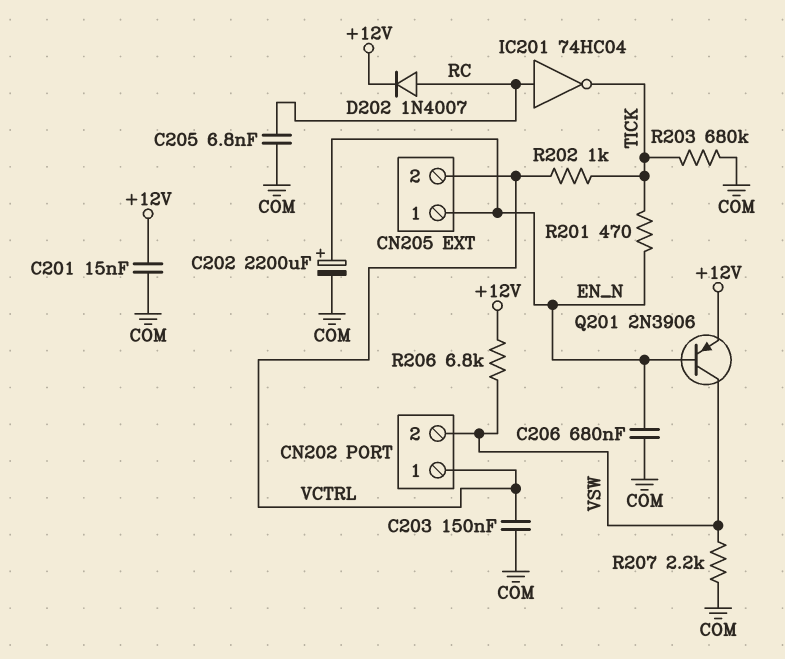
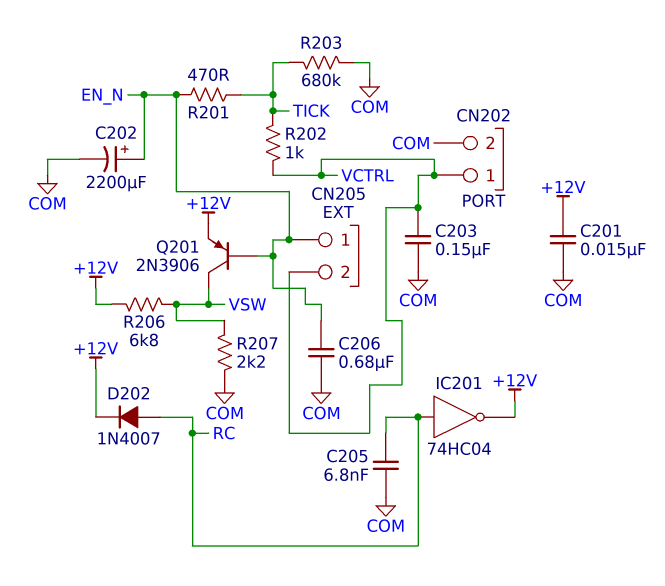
CN202 pin 2: VSW -> COM
IC201: NOT 74HC04 (in RC, out TICK) -> NOT 74HC04 (in RC, out +12V)

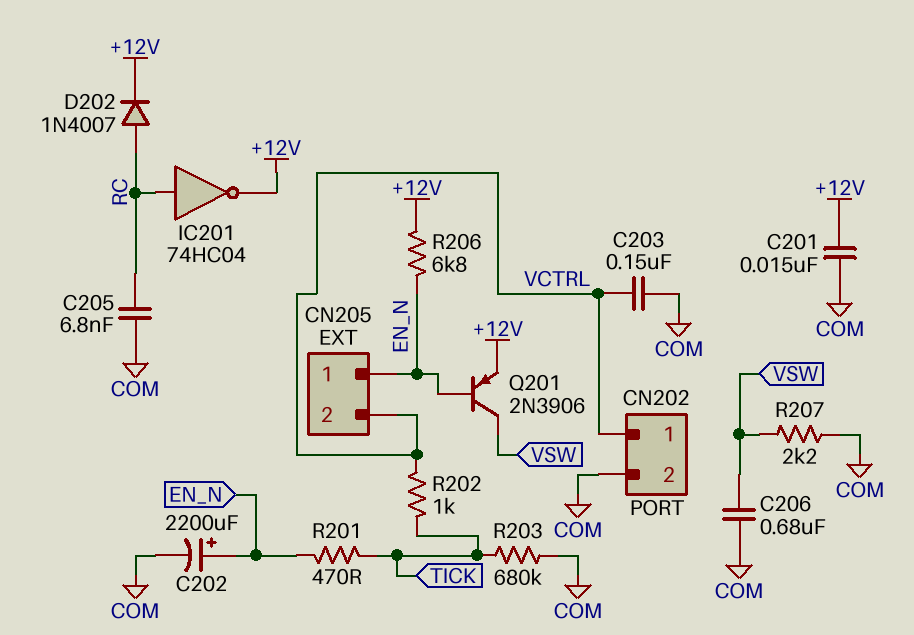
C206: 680nF (COM, EN_N) -> 680nF (COM, VSW)
R206: 6.8k (+12V, VSW) -> 6.8k (+12V, EN_N)

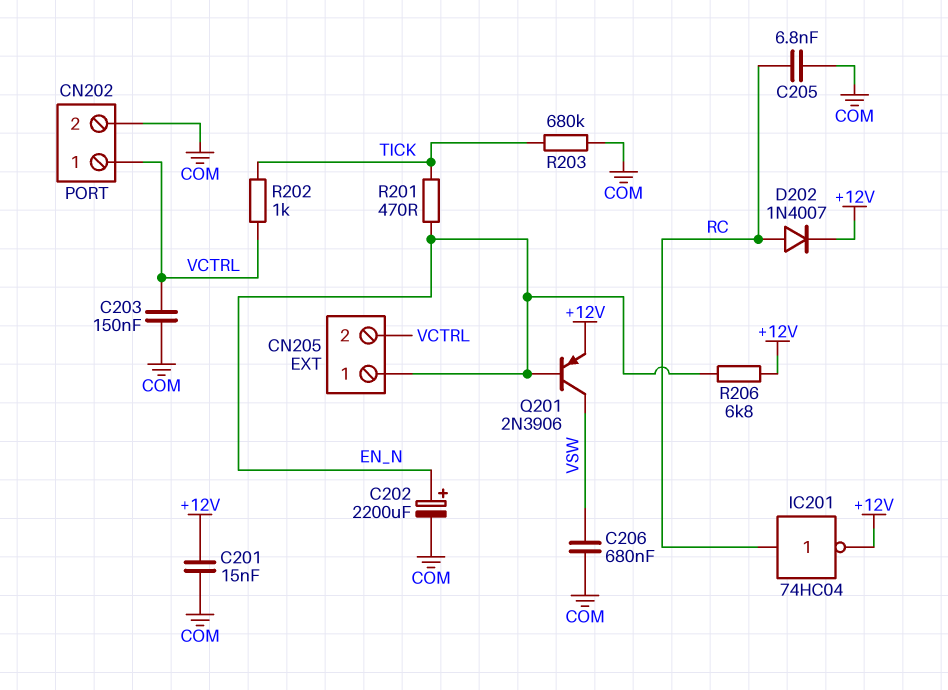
R207: 2.2k (COM, VSW) -> none

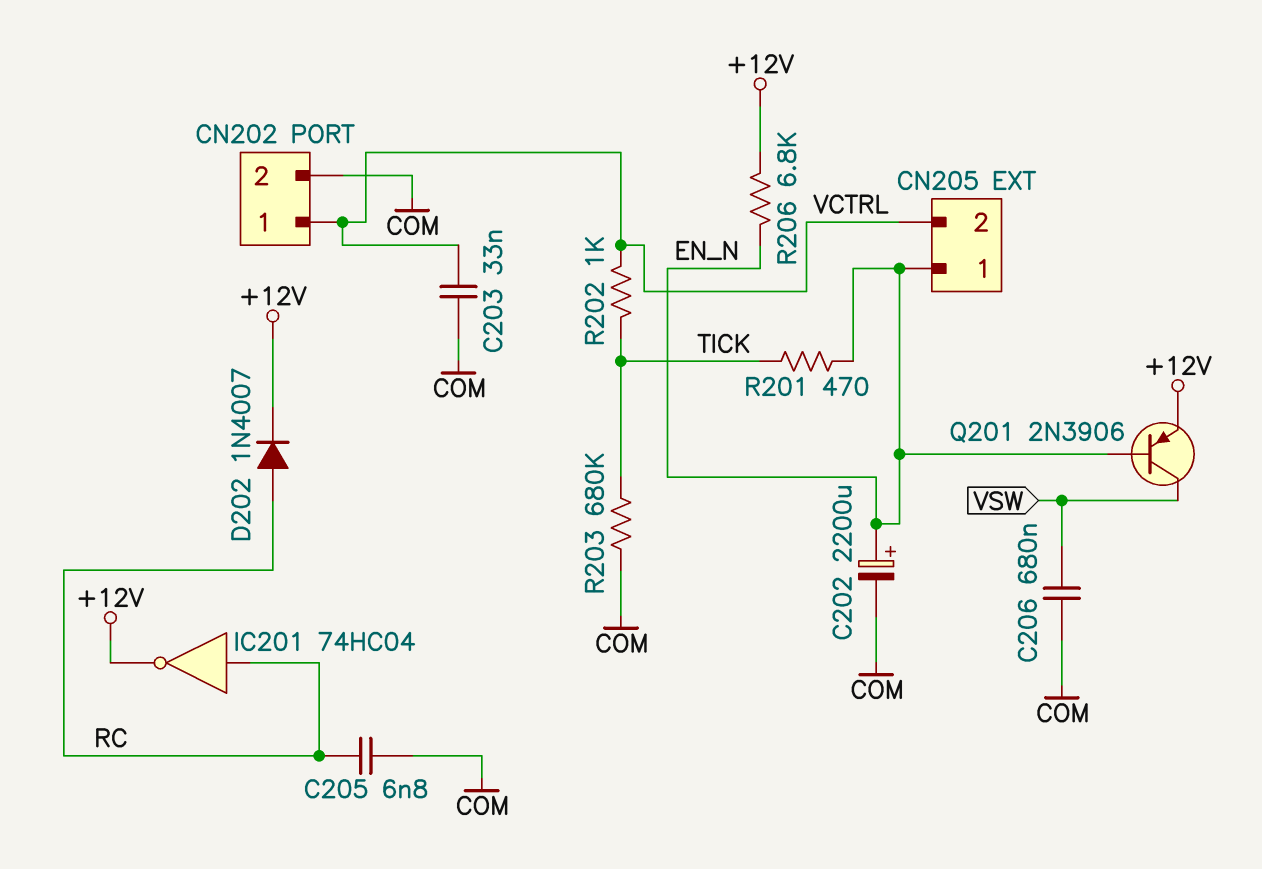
C201: 15nF (+12V, COM) -> none
C203: 150nF (COM, VCTRL) -> 33nF (COM, VCTRL)

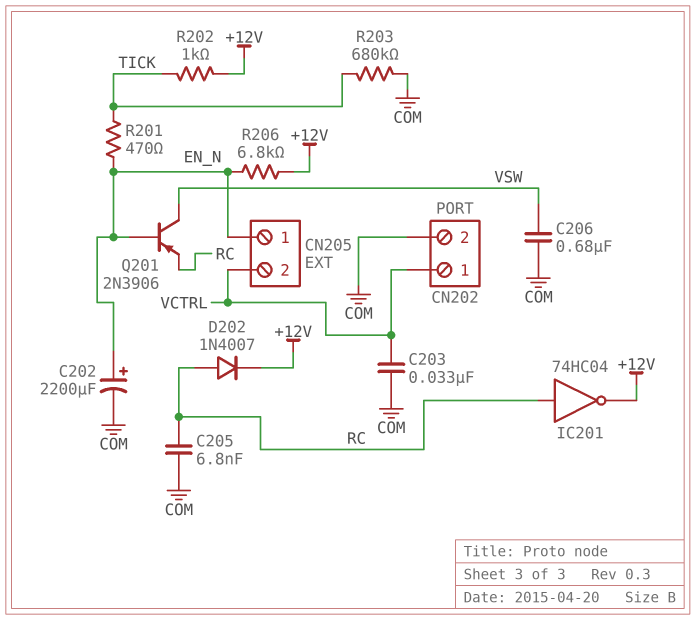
Q201: PNP 2N3906 (B EN_N, C VSW, E +12V) -> PNP 2N3906 (B EN_N, C VSW, E RC)
R202: 1k (TICK, VCTRL) -> 1k (+12V, TICK)

